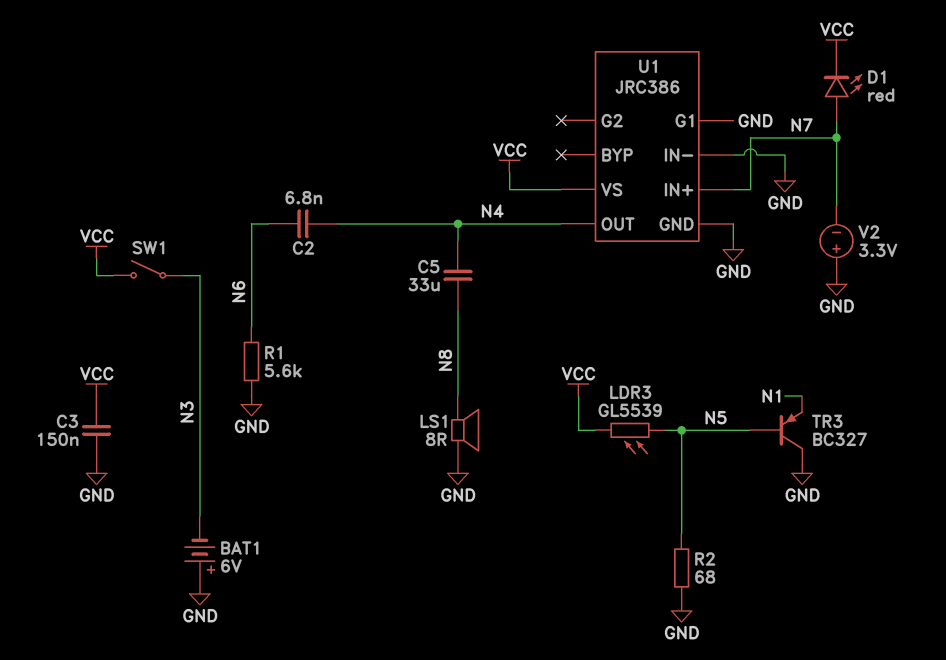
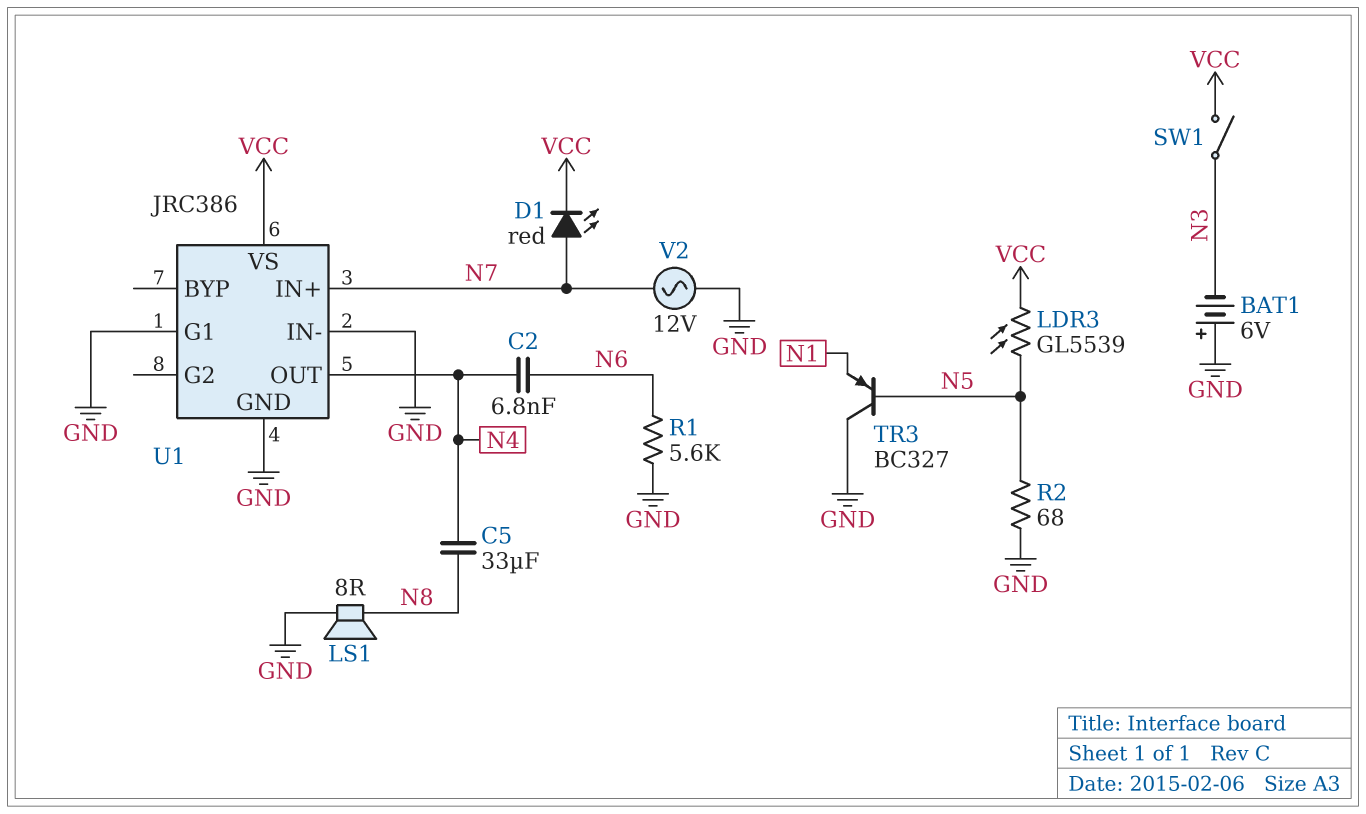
C3: 150nF (GND, VCC) -> none
V2: 3.3V (plus GND, minus N7) -> AC 12V (GND, N7)

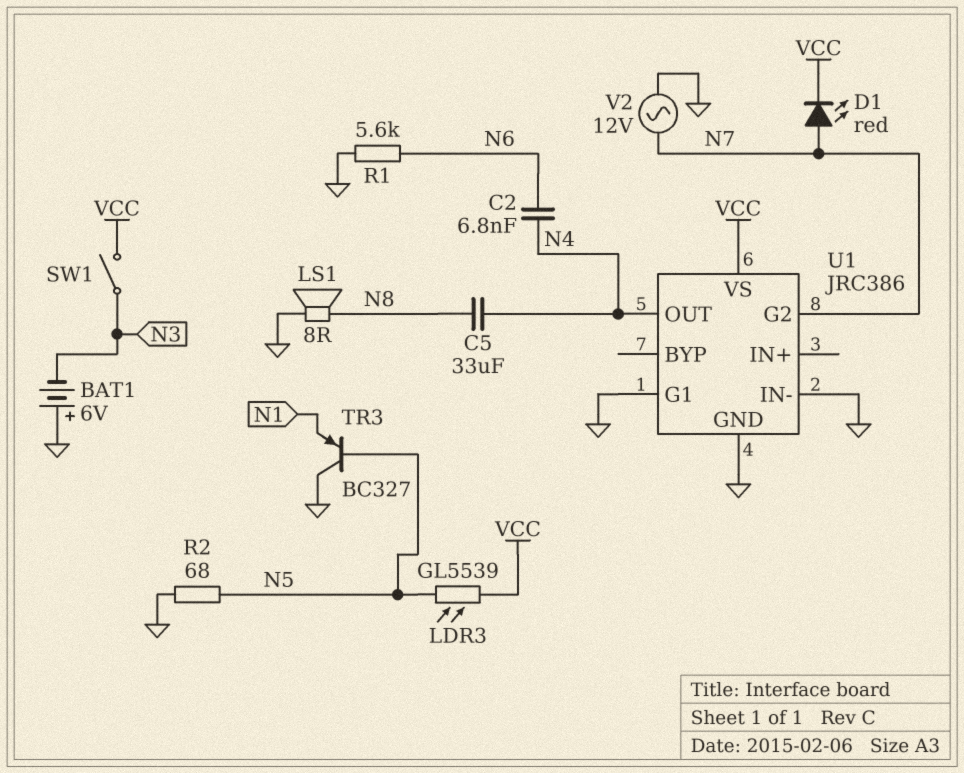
U1 pin G2: none -> N7
U1 pin IN+: N7 -> none

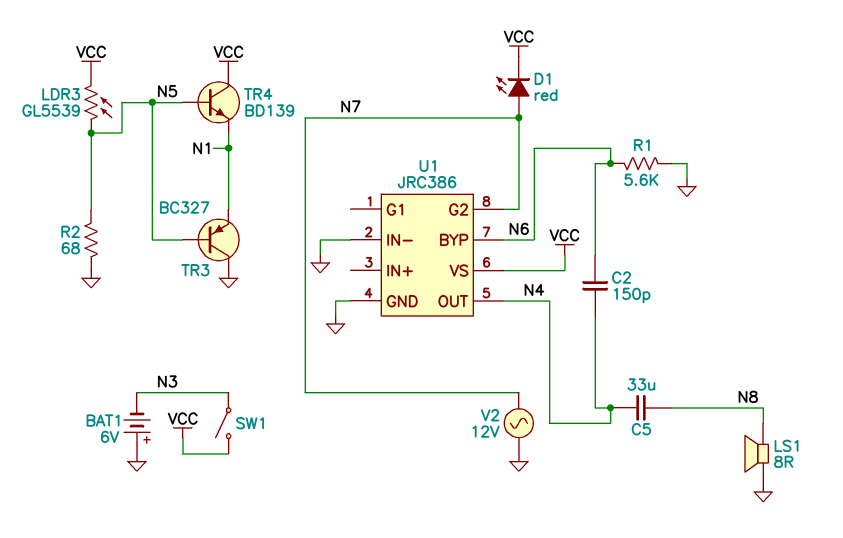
C2: 6.8nF (N4, N6) -> 150pF (N4, N6)
TR4: none -> NPN BD139 (B N5, C VCC, E N1)
U1 pin BYP: none -> N6
U1 pin G1: GND -> none

